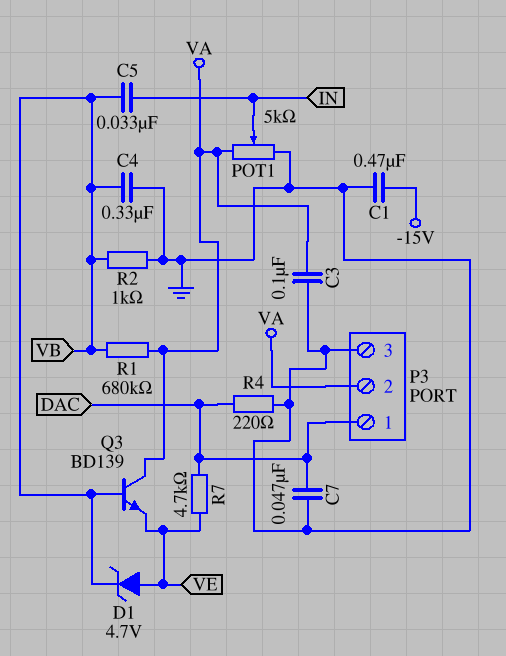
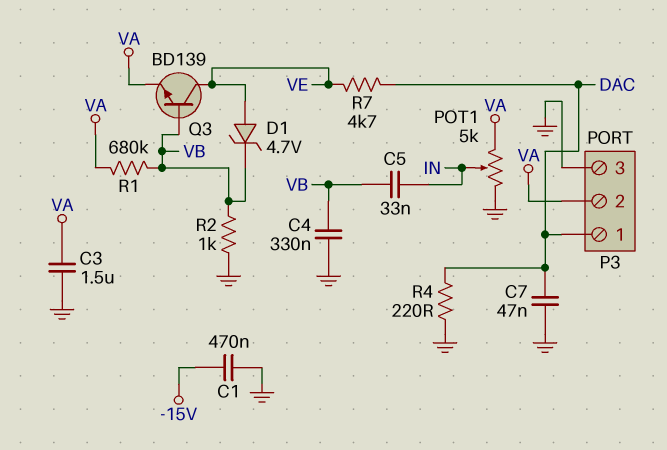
C3: 100nF (GND, VA) -> 1.5uF (GND, VA)
Q3: NPN BD139 (B VB, C VA, E VE) -> NPN BD139 (B VB, C VE, E VA)

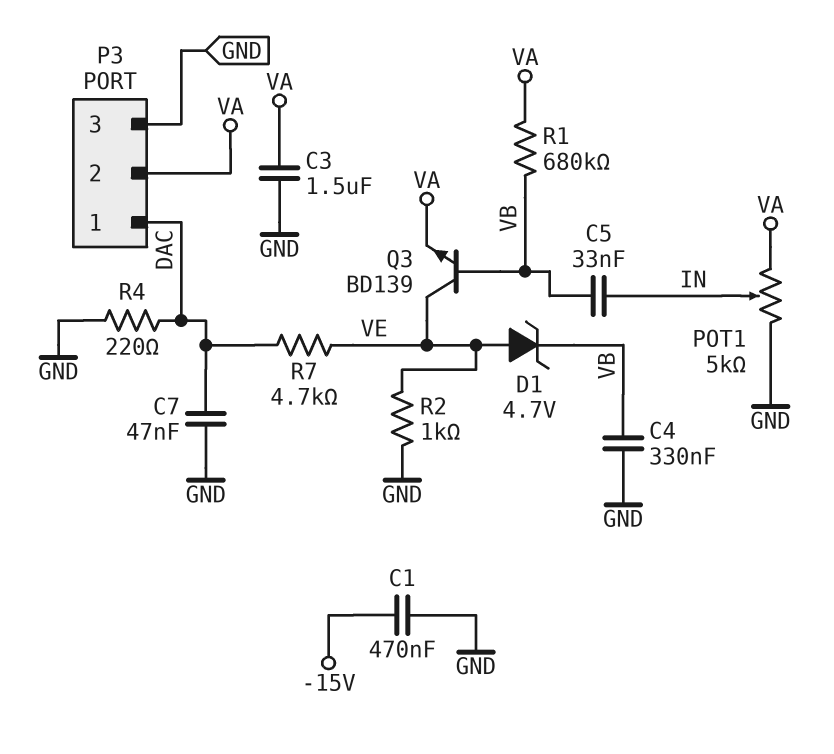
R2: 1k (GND, VB) -> 1k (GND, VE)

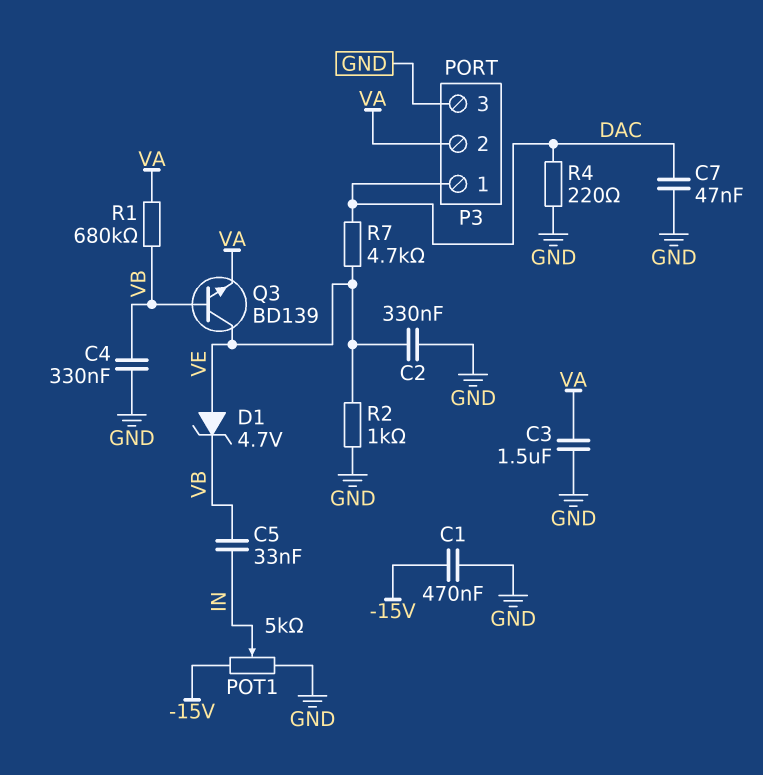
C2: none -> 330nF (GND, VE)
POT1: 5k (GND, VA, wiper IN) -> 5k (-15V, GND, wiper IN)

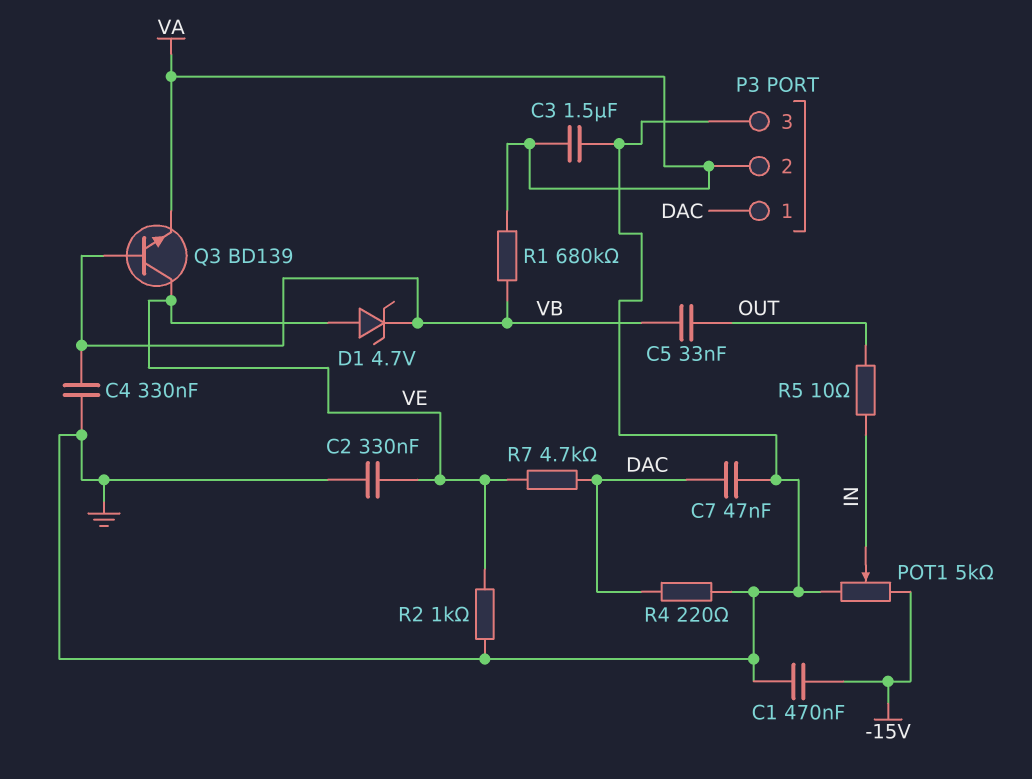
C5: 33nF (IN, VB) -> 33nF (OUT, VB)
R5: none -> 10 (IN, OUT)

